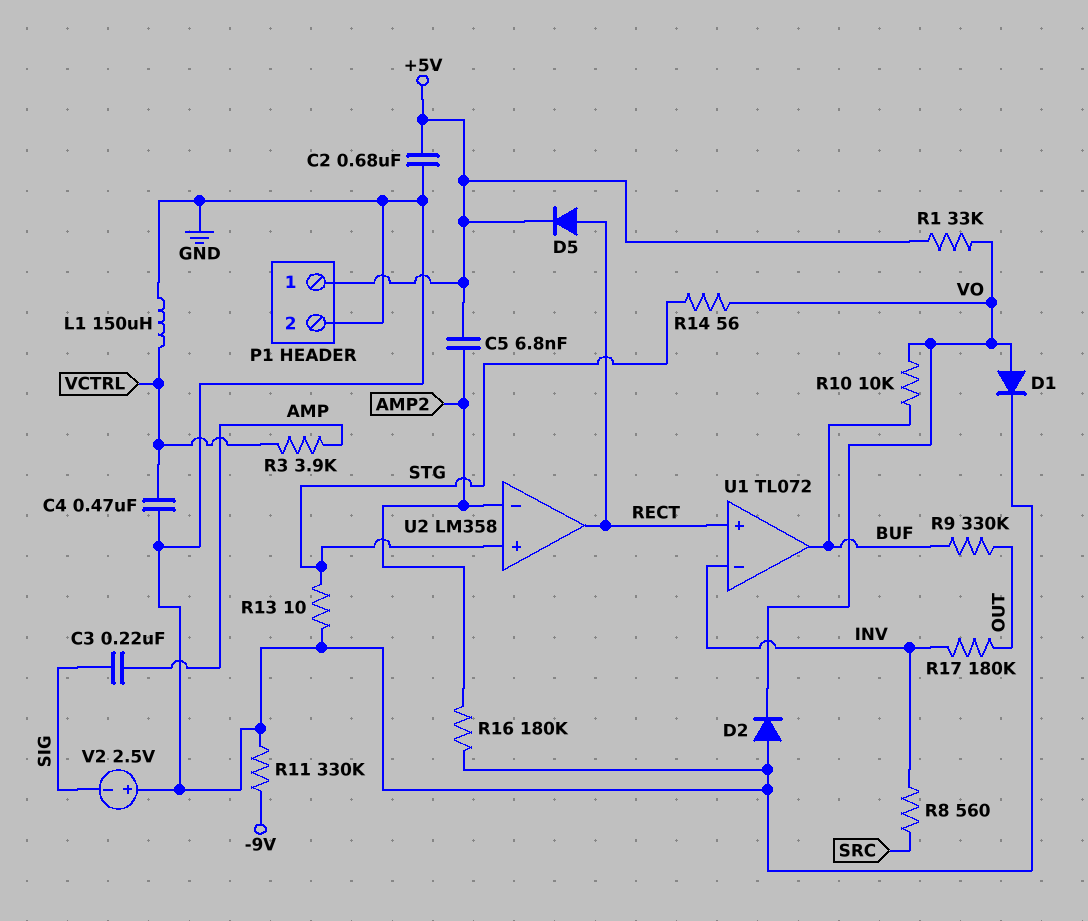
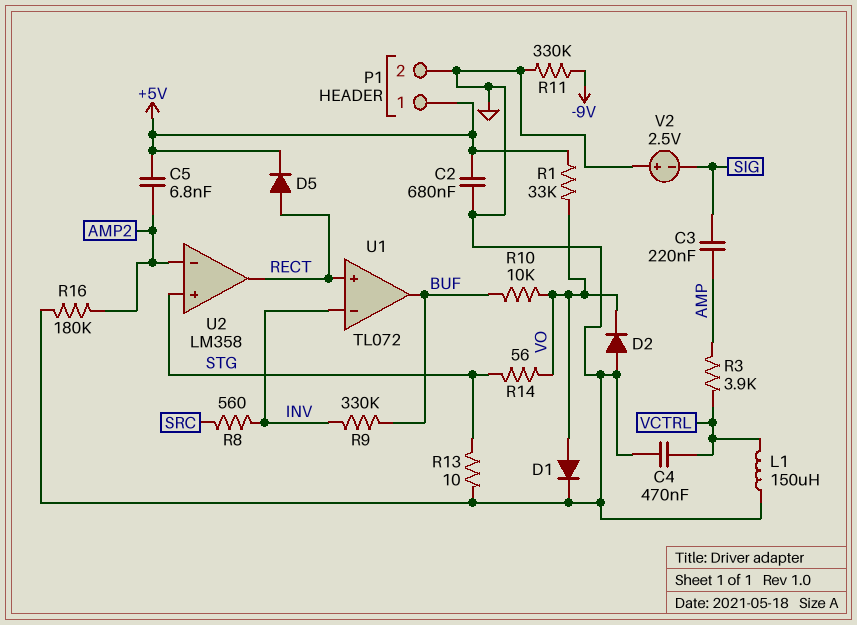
R9: 330k (BUF, OUT) -> 330k (BUF, INV)
R17: 180k (INV, OUT) -> none

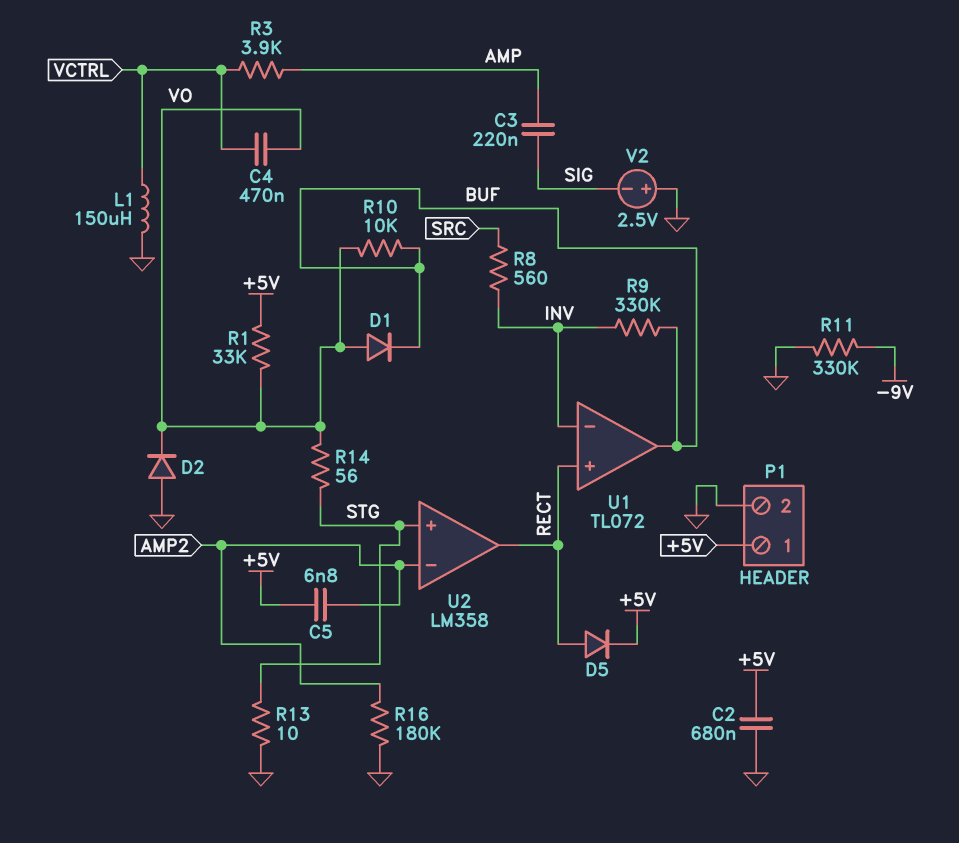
C4: 470nF (GND, VCTRL) -> 470nF (VCTRL, VO)
D1: diode (A VO, K GND) -> diode (A VO, K BUF)

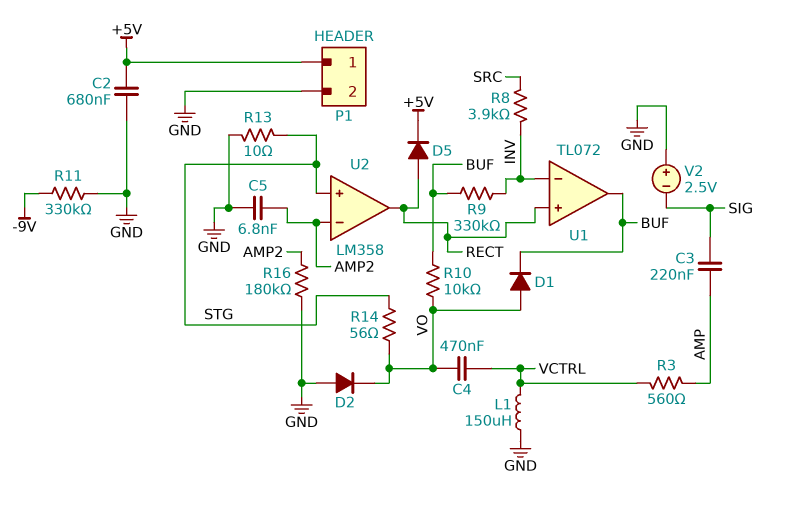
C5: 6.8nF (+5V, AMP2) -> 6.8nF (AMP2, GND)
R1: 33k (+5V, VO) -> none
R3: 3.9k (AMP, VCTRL) -> 560 (AMP, VCTRL)
R8: 560 (INV, SRC) -> 3.9k (INV, SRC)

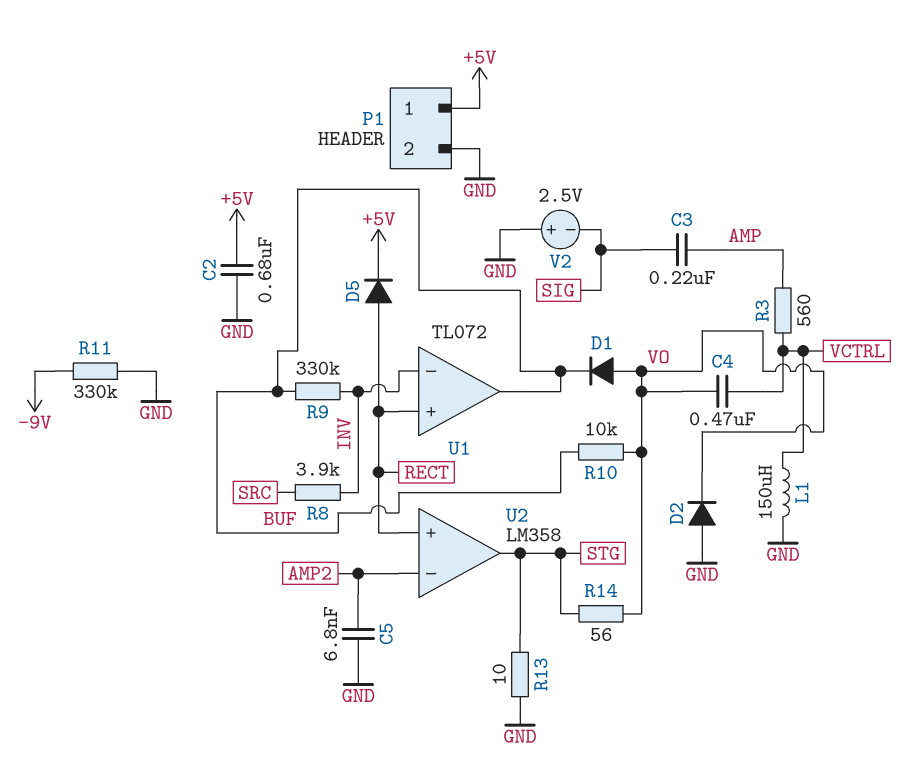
R16: 180k (AMP2, GND) -> none
U2 pin in+: STG -> RECT
U2 pin out: RECT -> STG

